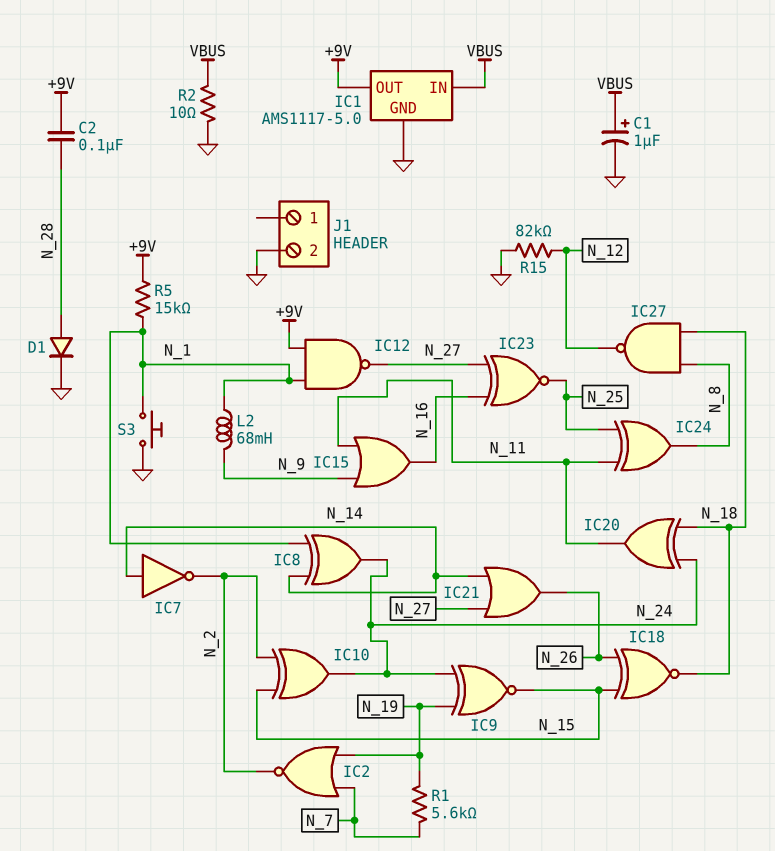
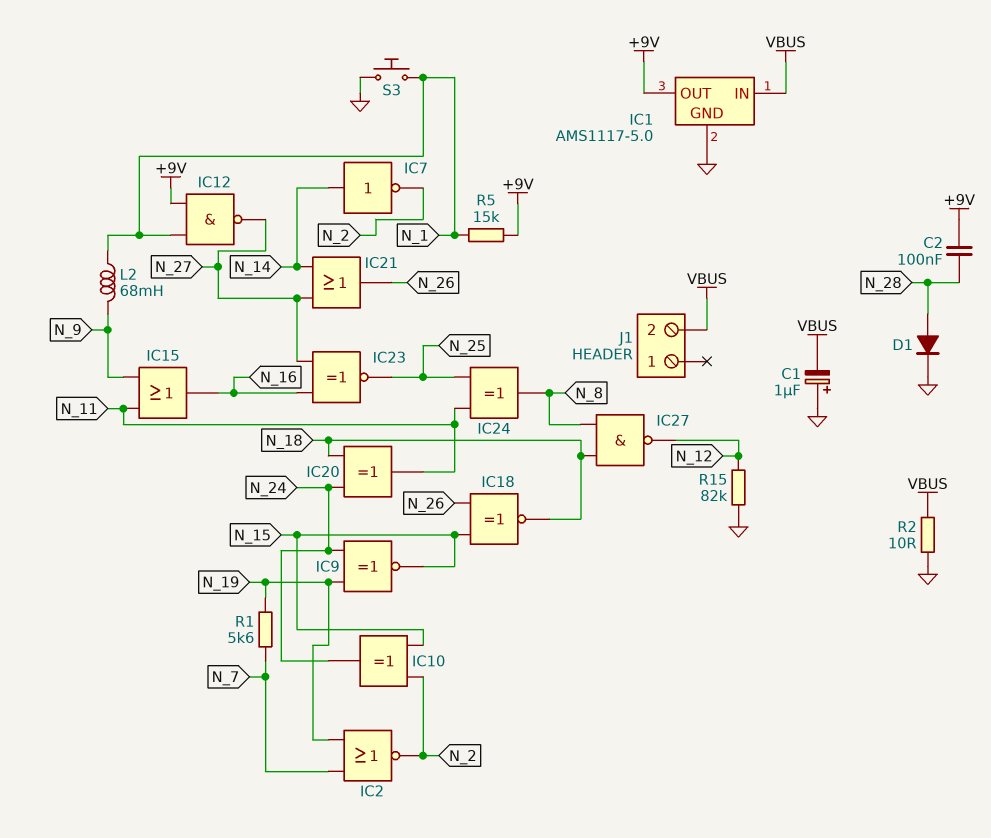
C1: 1uF (plus VBUS, minus GND) -> 1uF (plus GND, minus VBUS)
IC8: XOR (in N_1, in N_14, out N_24) -> none
J1 pin 2: GND -> VBUS

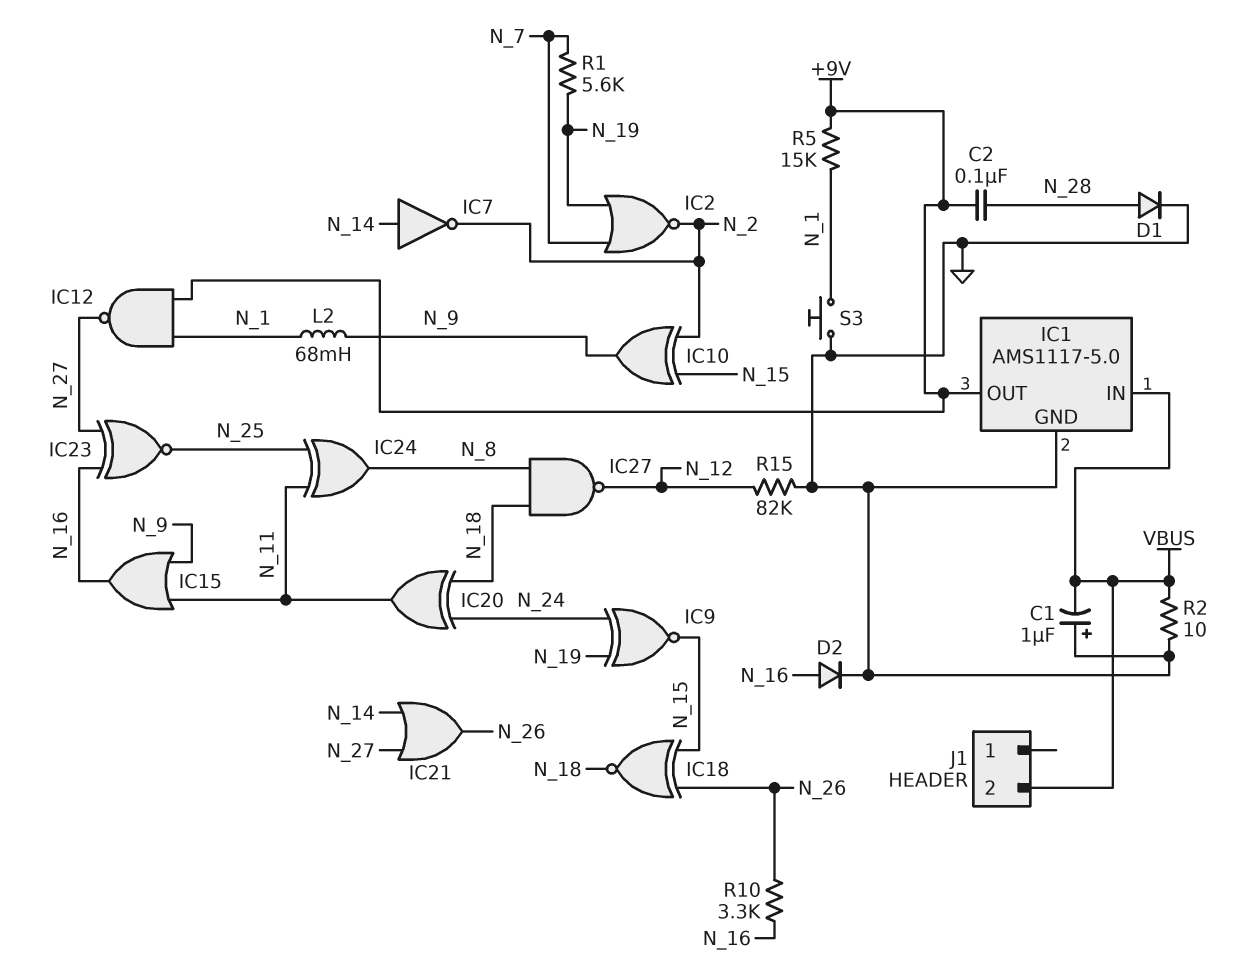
D2: none -> diode (A N_16, K GND)
IC10: XOR (in N_2, in N_15, out N_24) -> XOR (in N_2, in N_15, out N_9)
R10: none -> 3.3k (N_16, N_26)

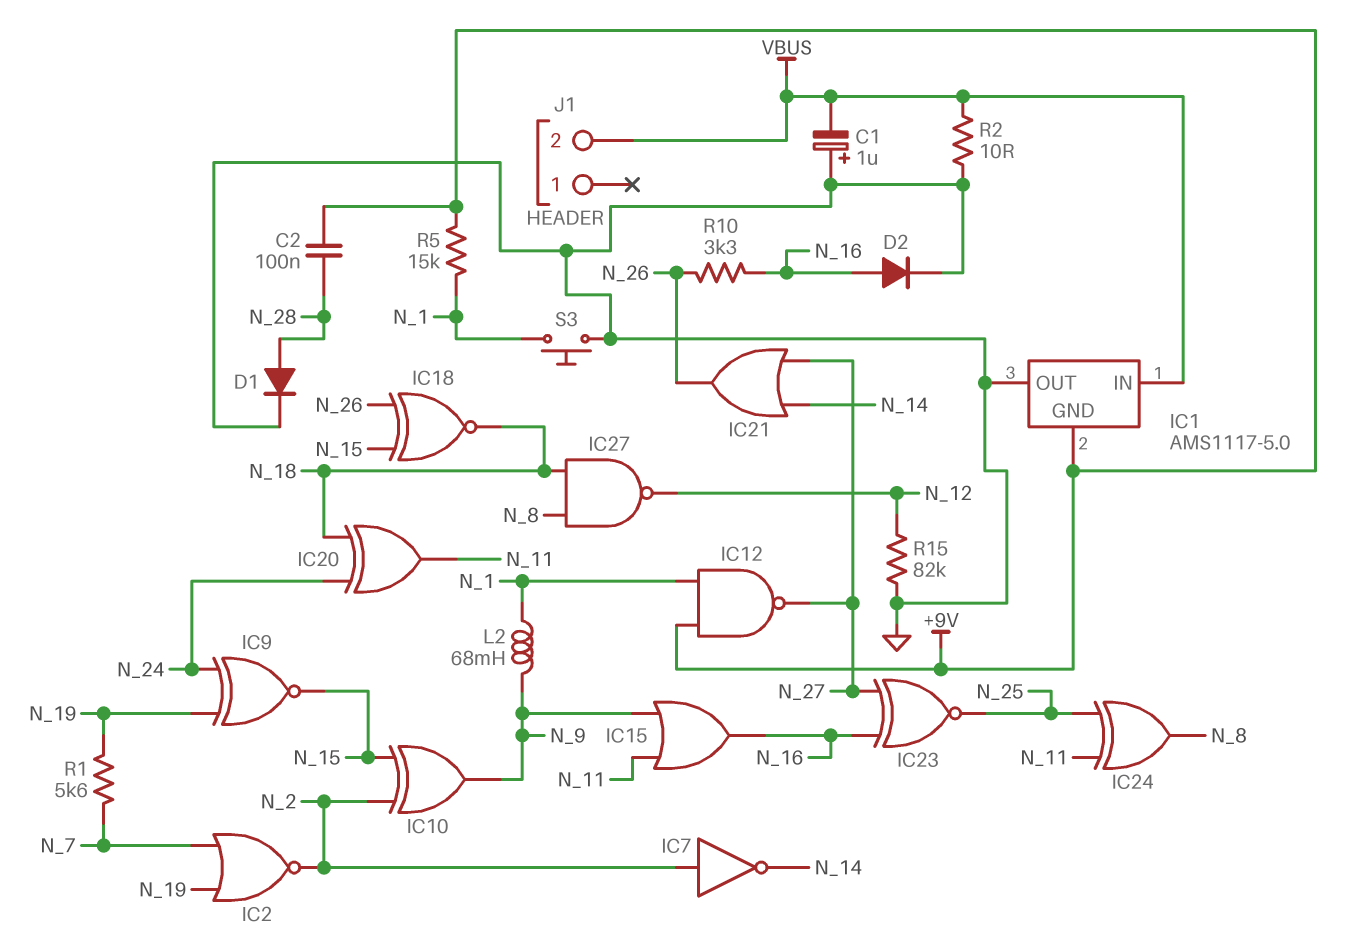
IC1 pin GND: GND -> +9V
IC1 pin OUT: +9V -> GND
IC7: NOT (in N_14, out N_2) -> NOT (in N_2, out N_14)

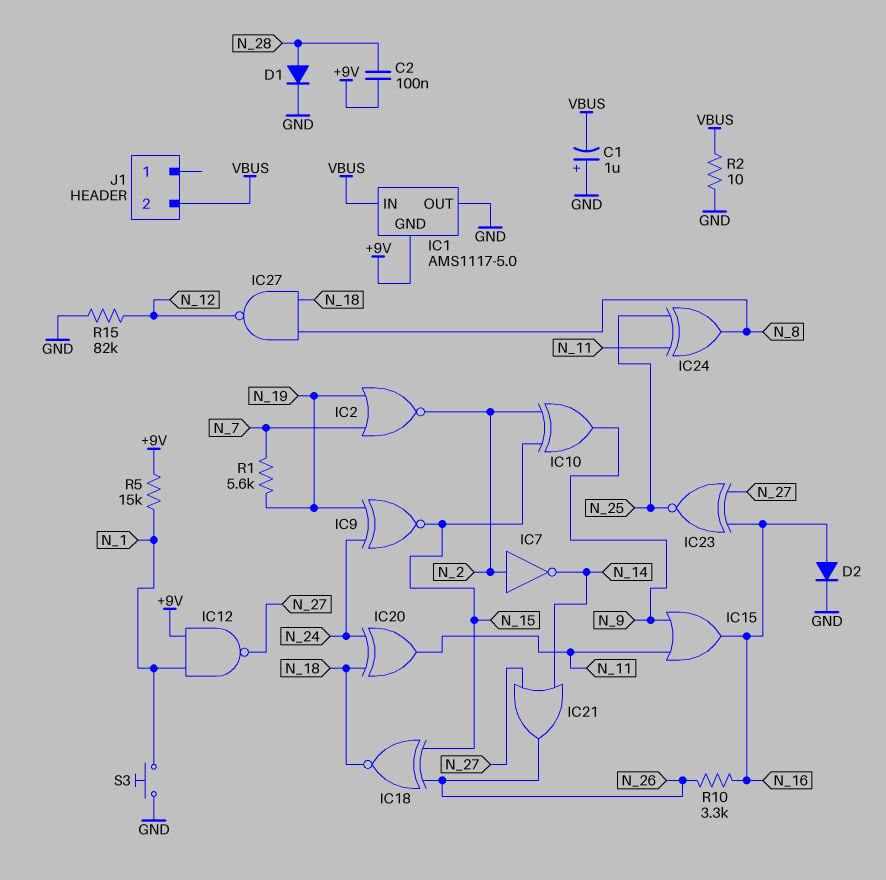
L2: 68mH (N_1, N_9) -> none

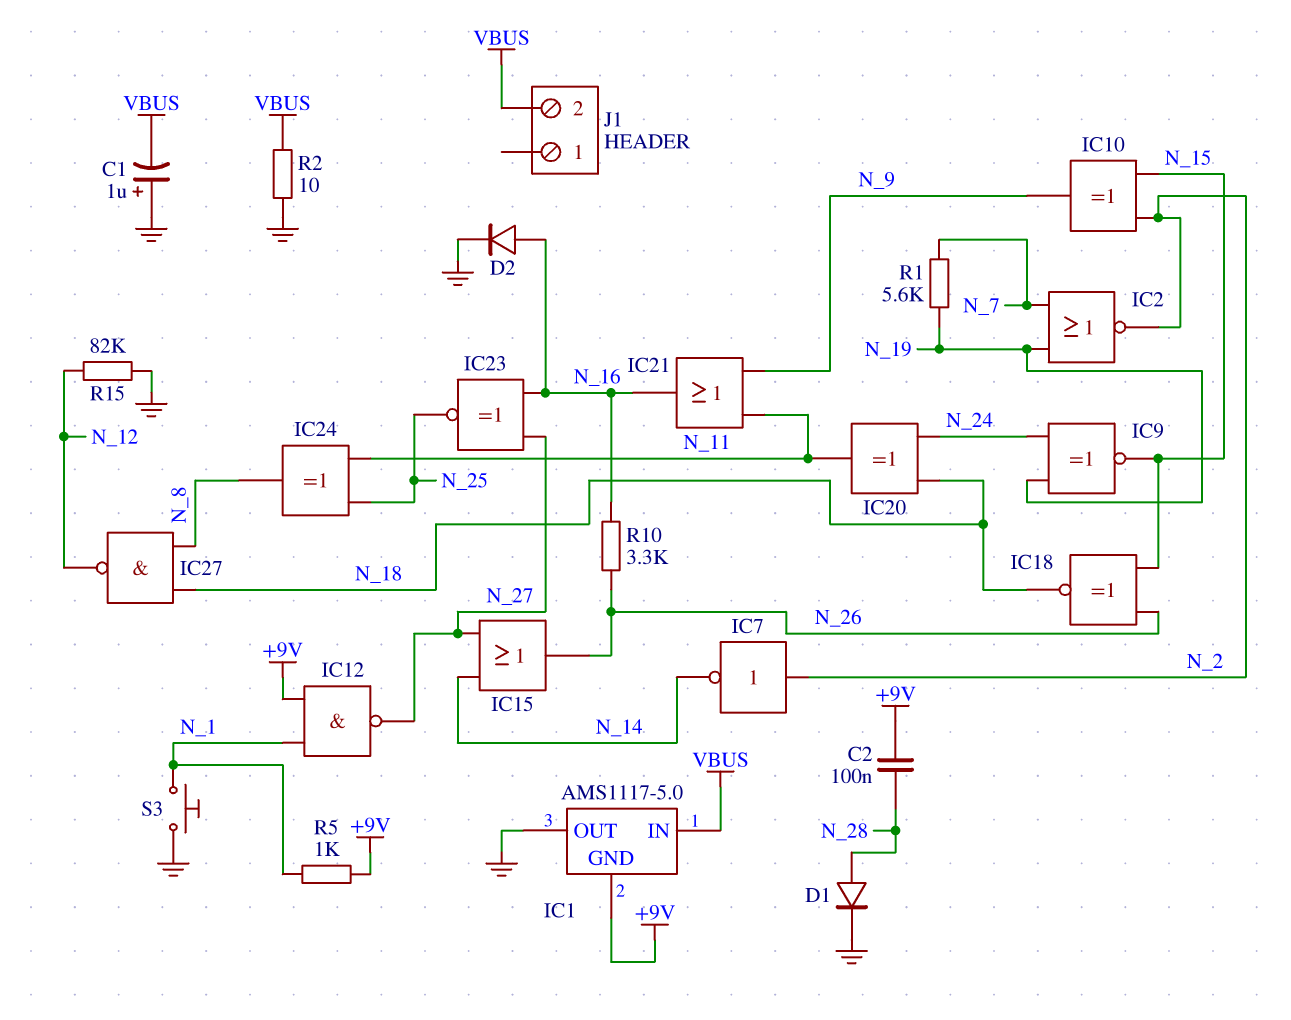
IC15: OR (in N_9, in N_11, out N_16) -> OR (in N_14, in N_27, out N_26)
IC21: OR (in N_14, in N_27, out N_26) -> OR (in N_9, in N_11, out N_16)
R5: 15k (+9V, N_1) -> 1k (+9V, N_1)

